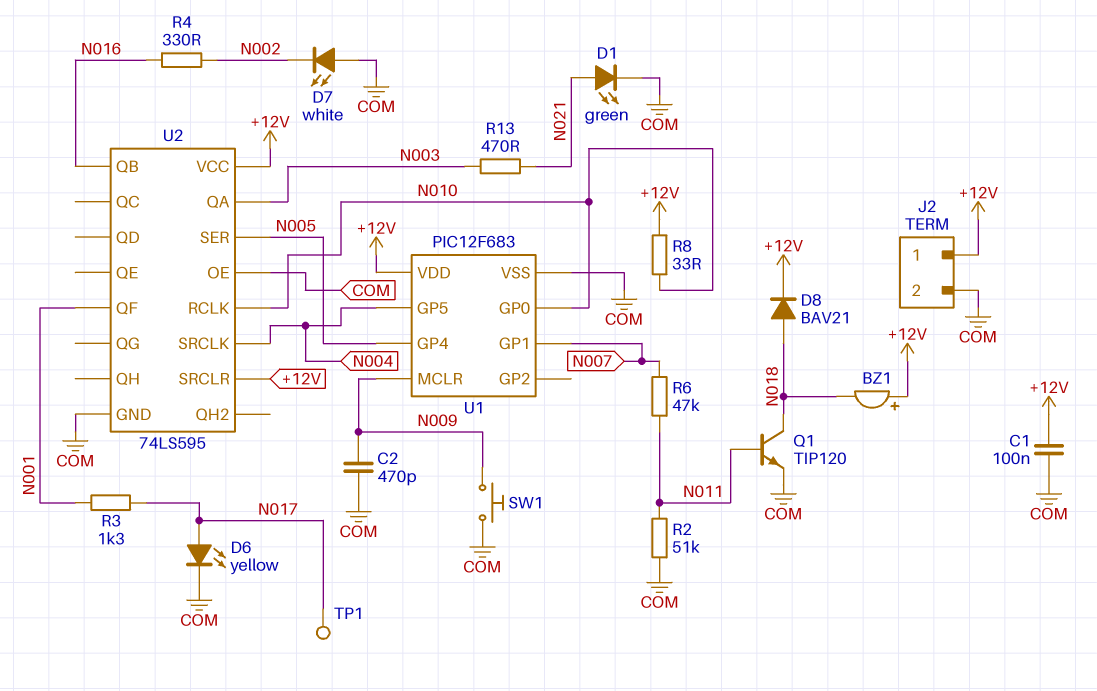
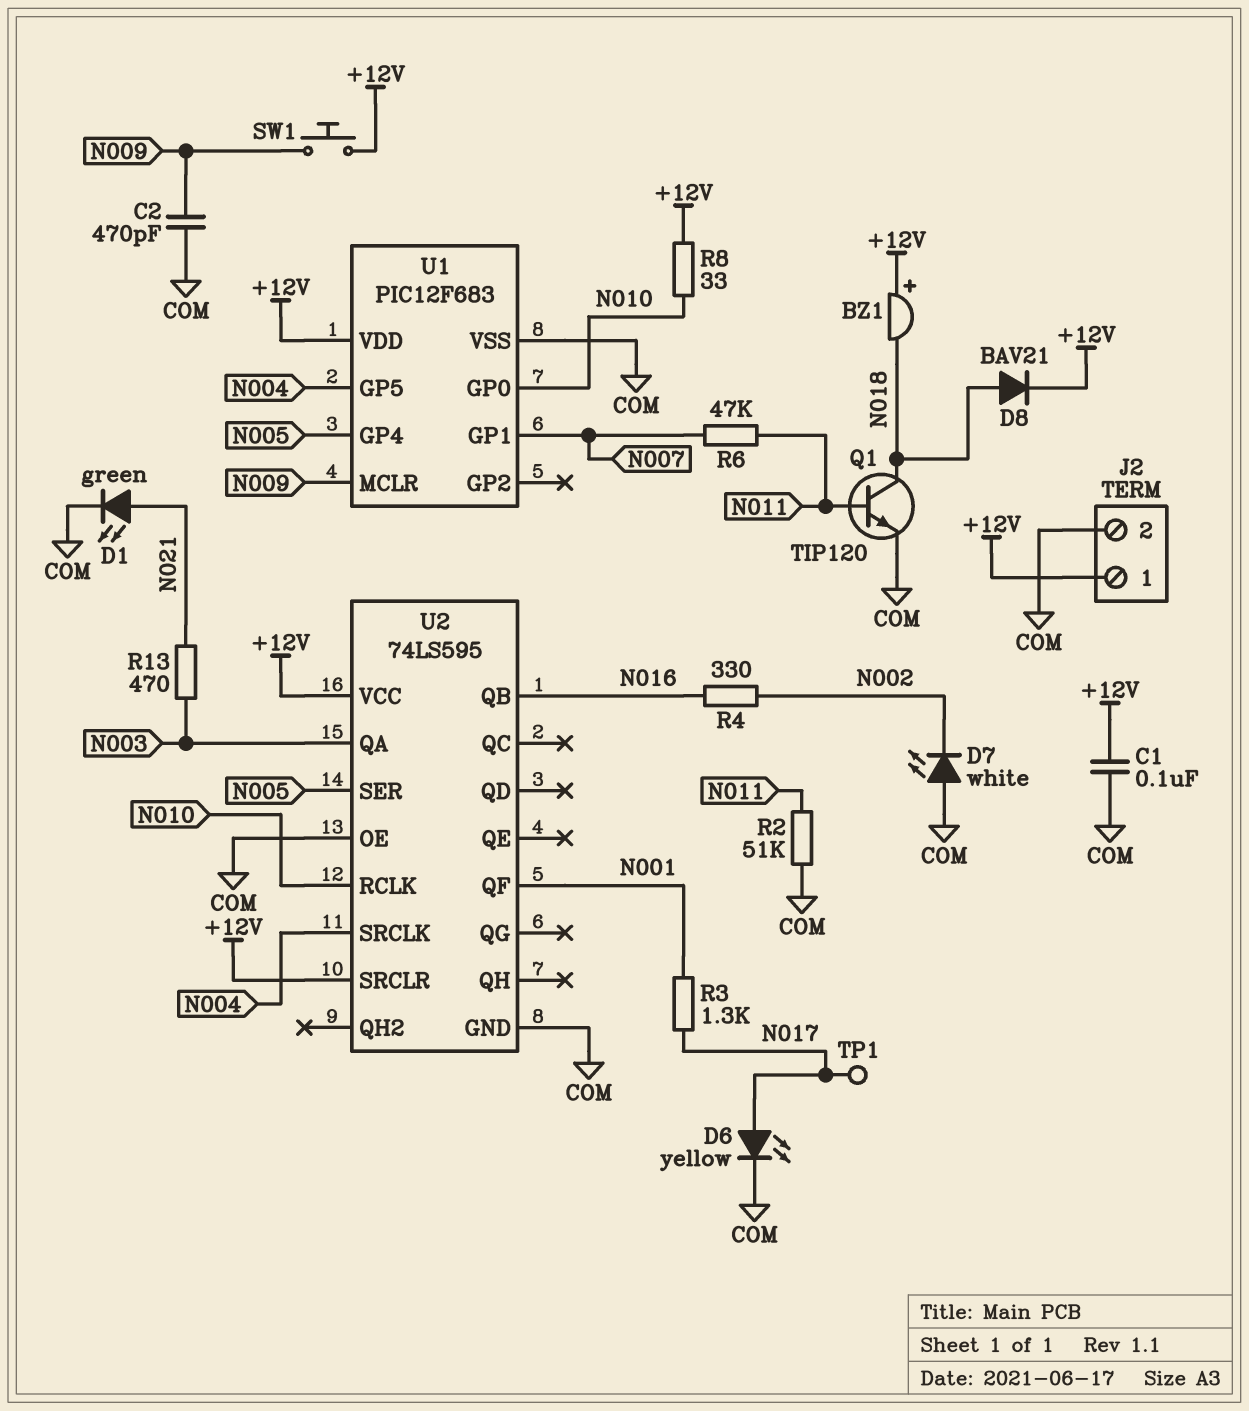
SW1: button (COM, N009) -> button (+12V, N009)

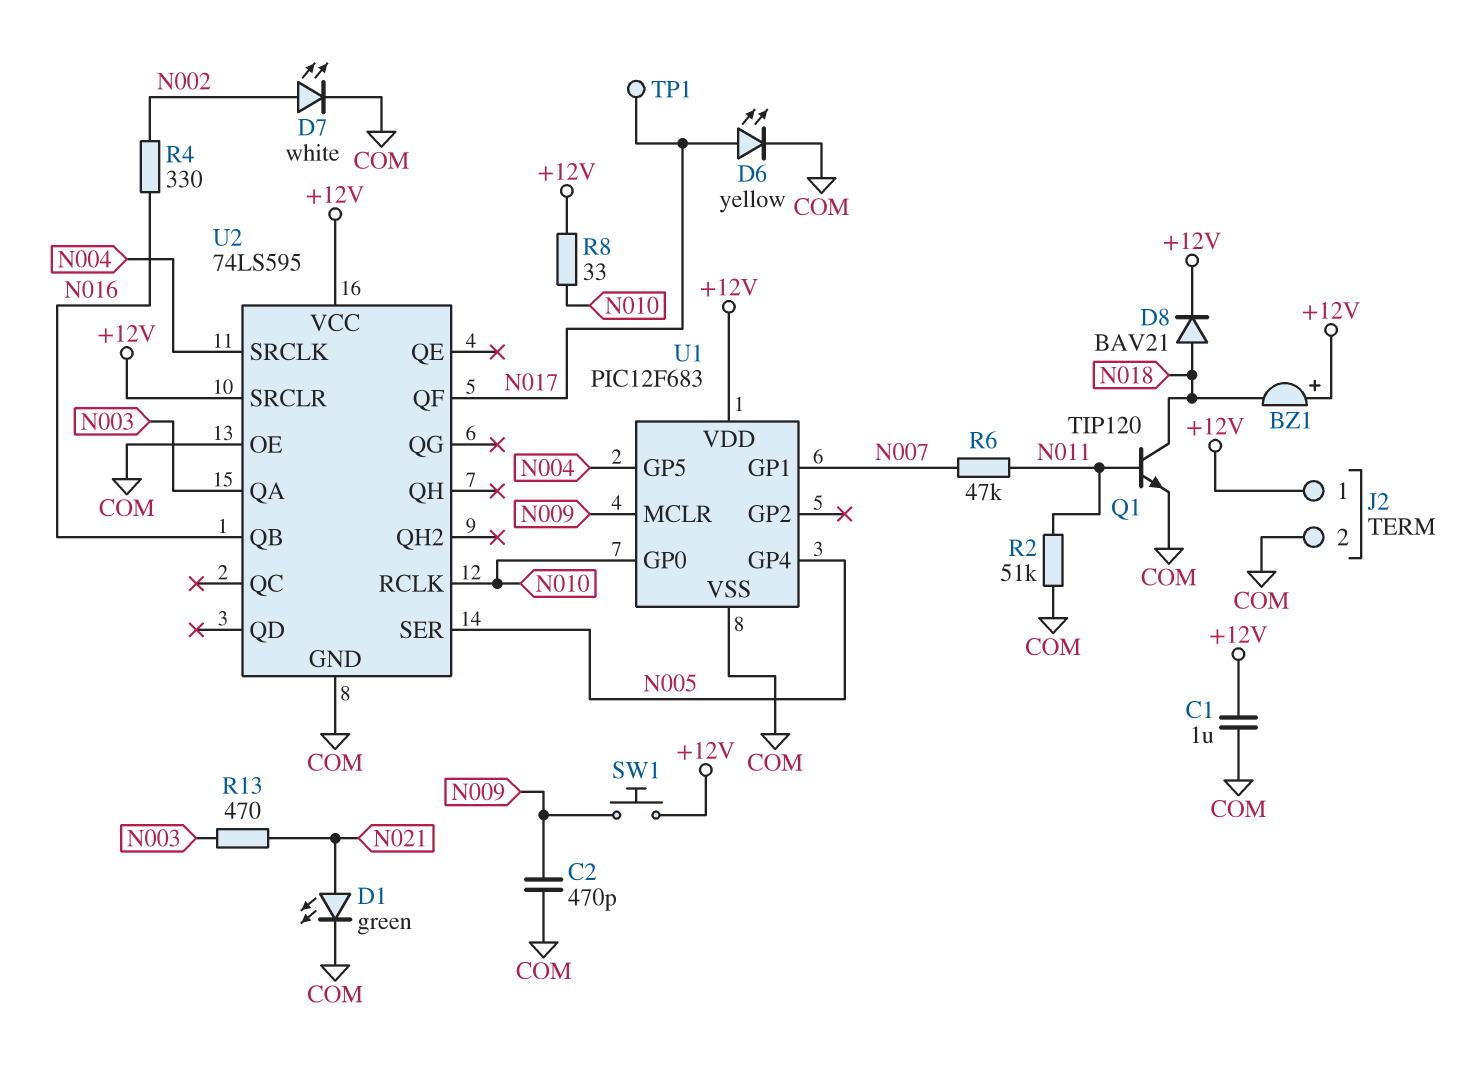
C1: 100nF (+12V, COM) -> 1uF (+12V, COM)
D7: LED white (A COM, K N002) -> LED white (A N002, K COM)
R3: 1.3k (N001, N017) -> none
U2 pin QF: N001 -> N017

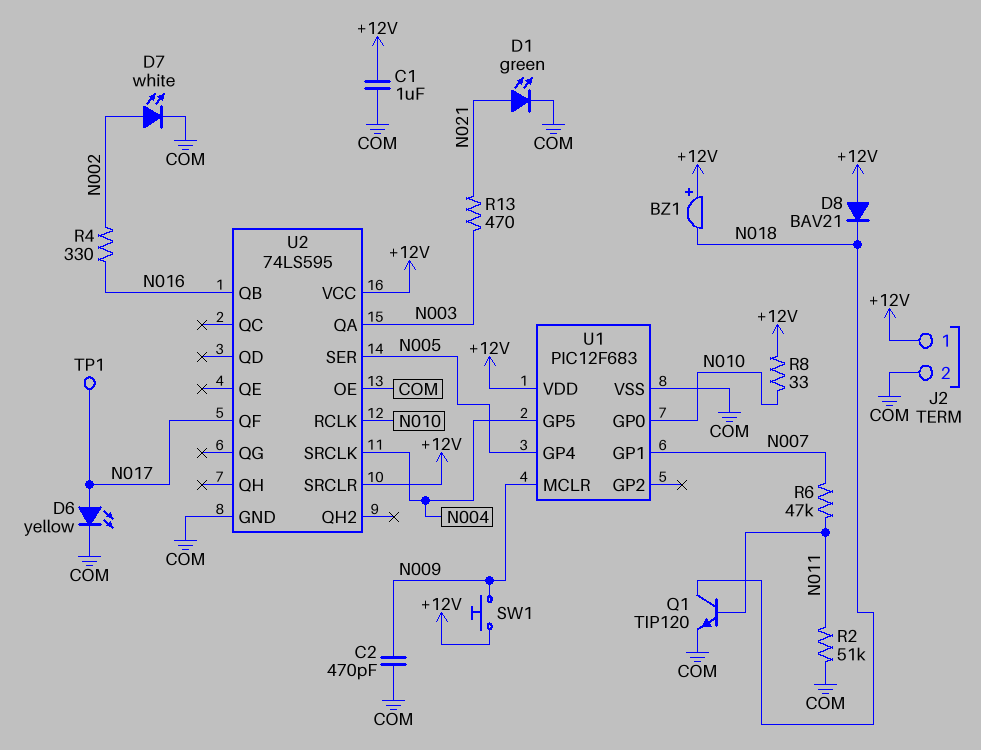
D8: diode BAV21 (A N018, K +12V) -> diode BAV21 (A +12V, K N018)

